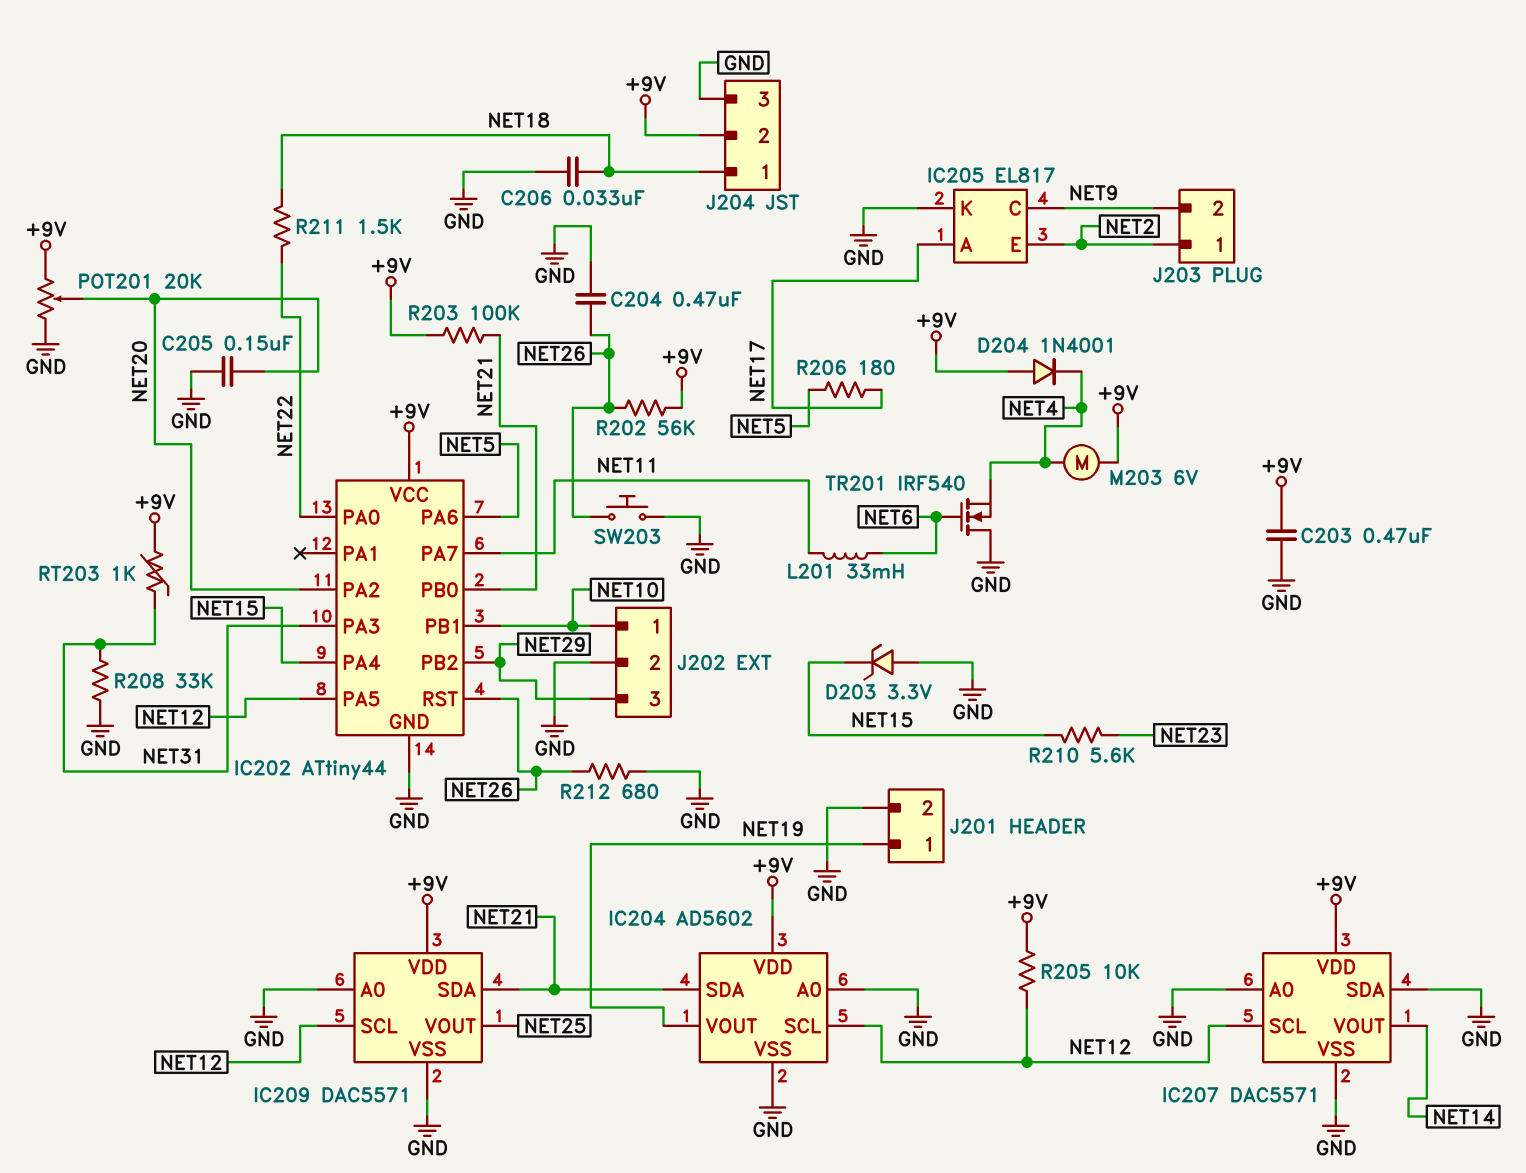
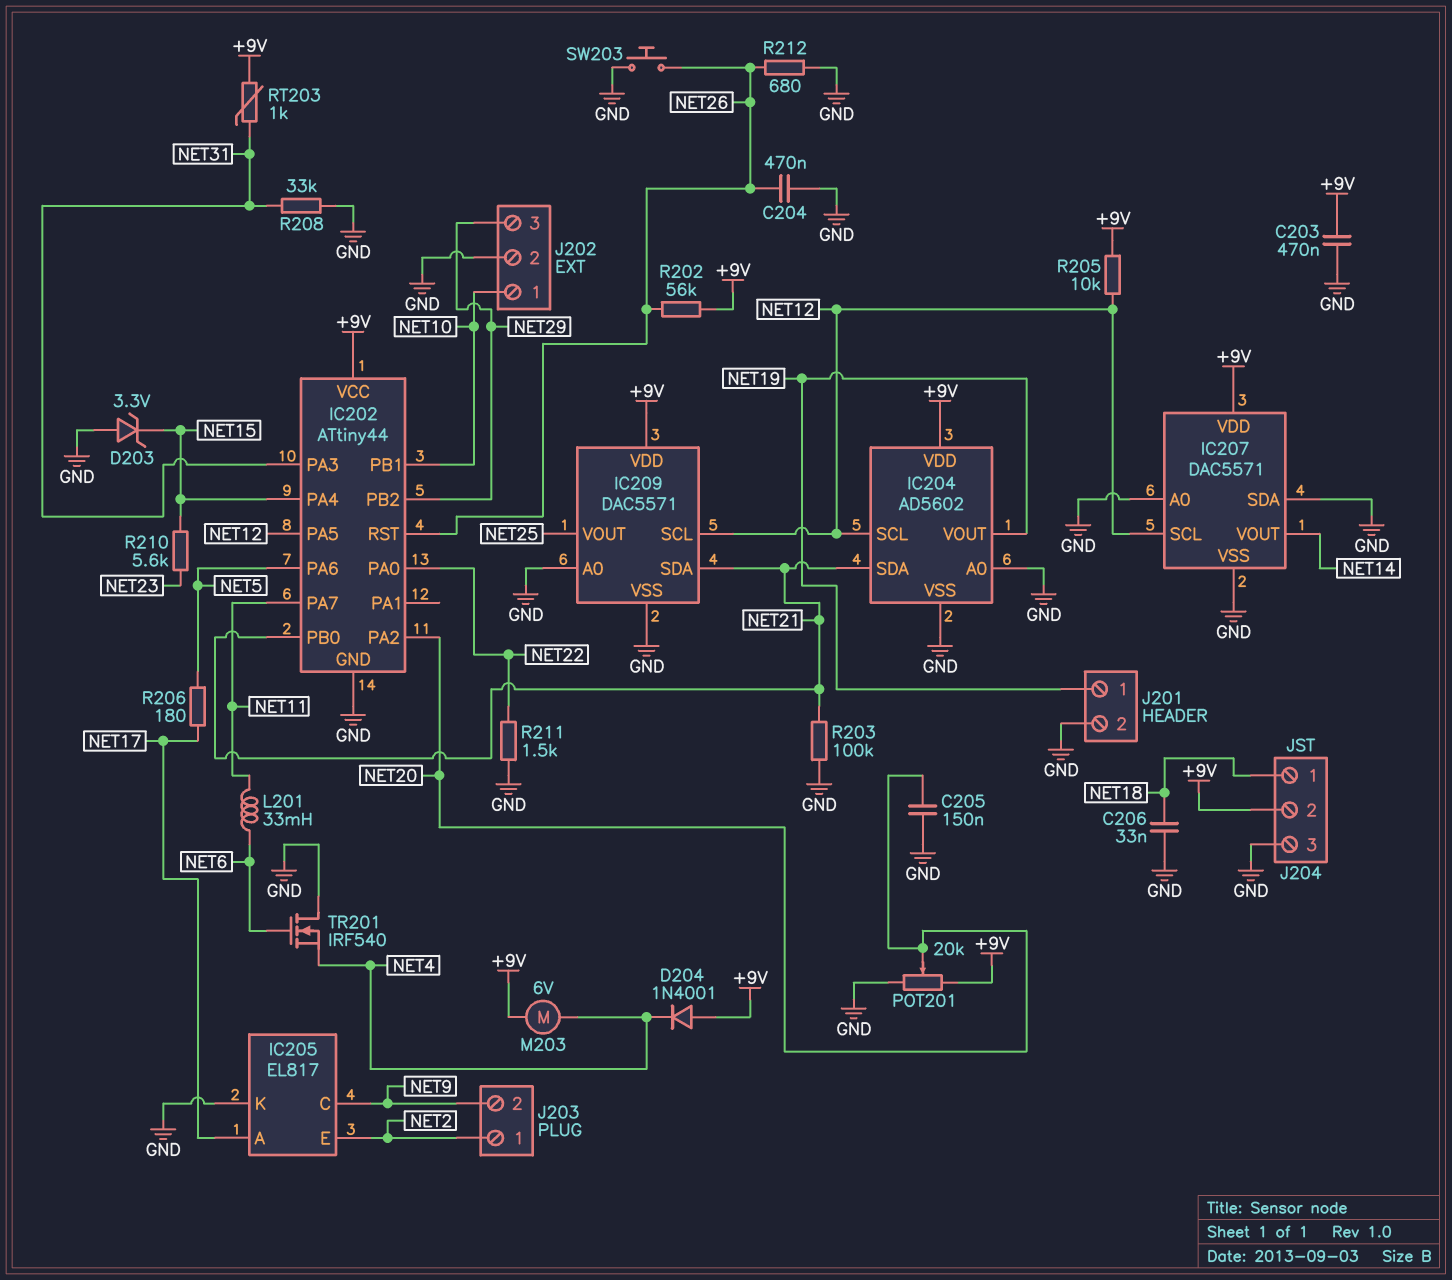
R203: 100k (+9V, NET21) -> 100k (GND, NET21)
R211: 1.5k (NET18, NET22) -> 1.5k (GND, NET22)

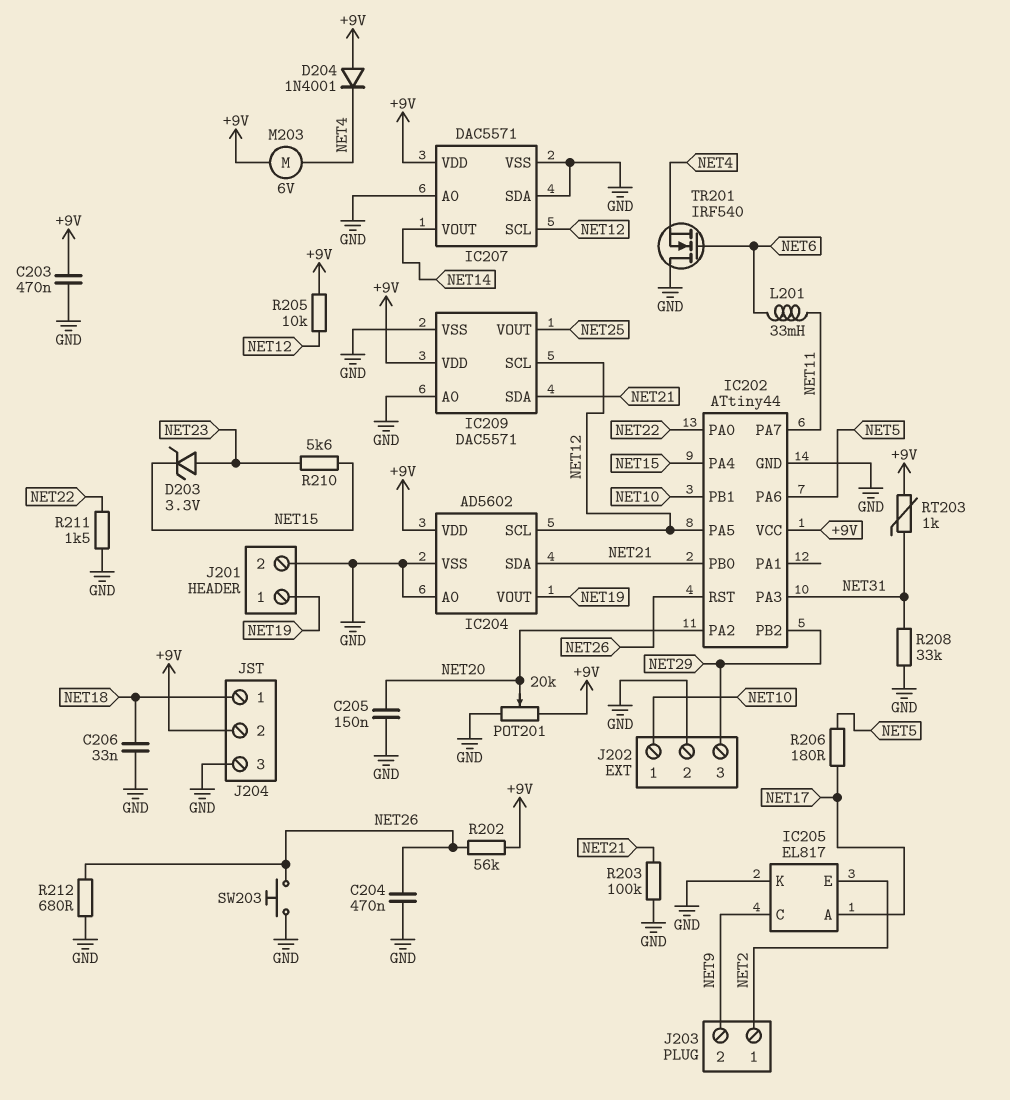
D203: zener 3.3V (A GND, K NET15) -> zener 3.3V (A NET23, K NET15)

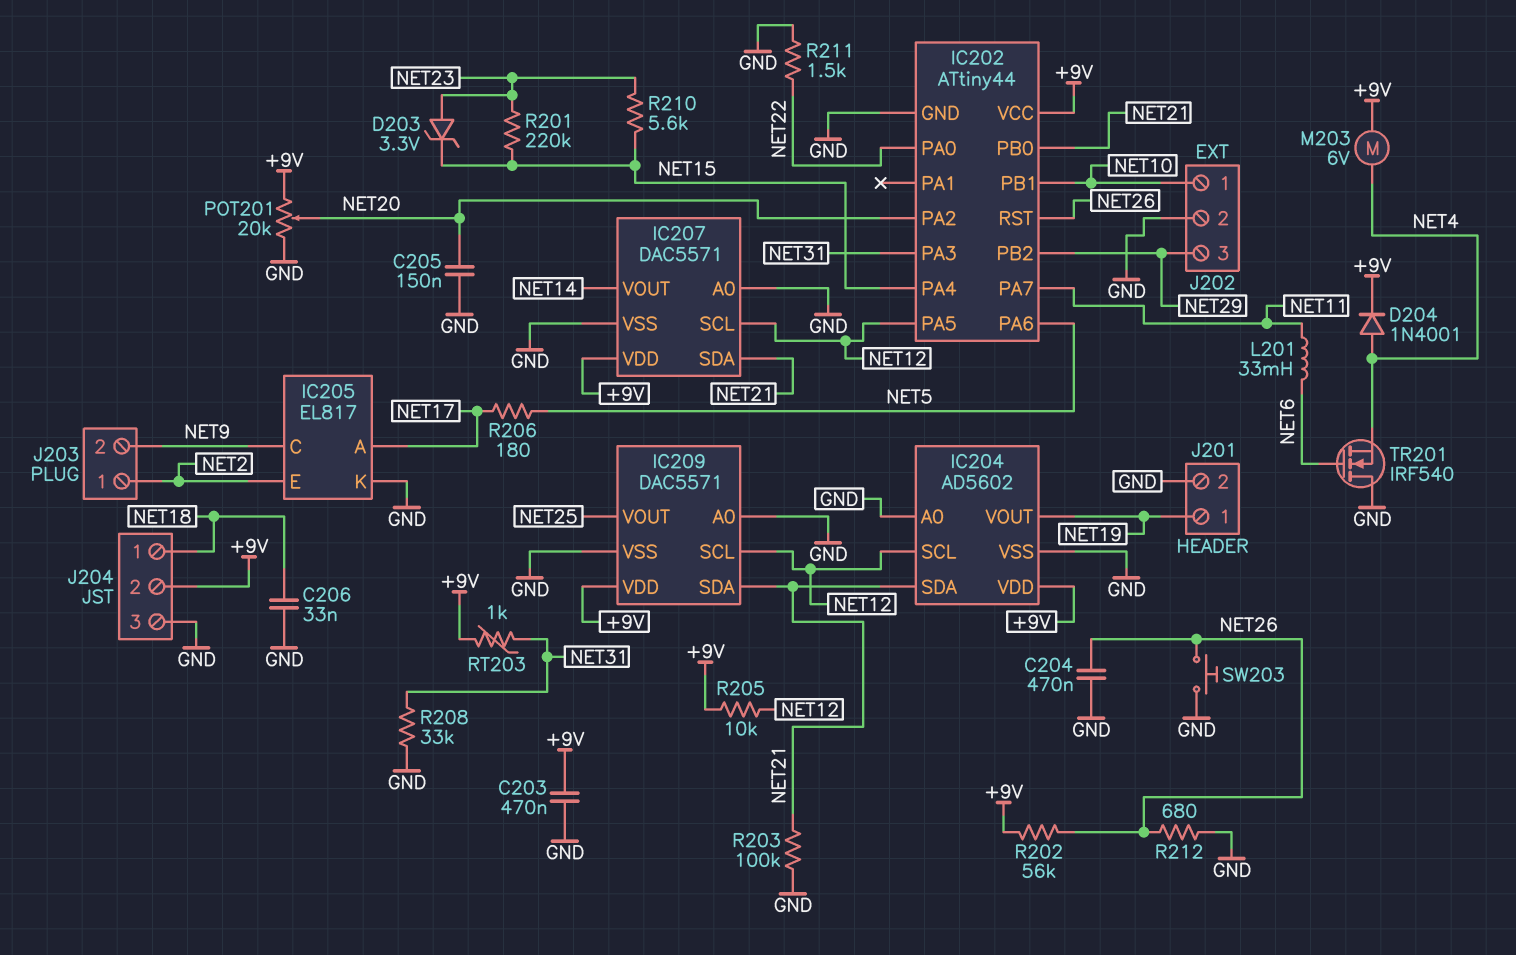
D204: diode 1N4001 (A +9V, K NET4) -> diode 1N4001 (A NET4, K +9V)
IC207 pin SDA: GND -> NET21
R201: none -> 220k (NET15, NET23)

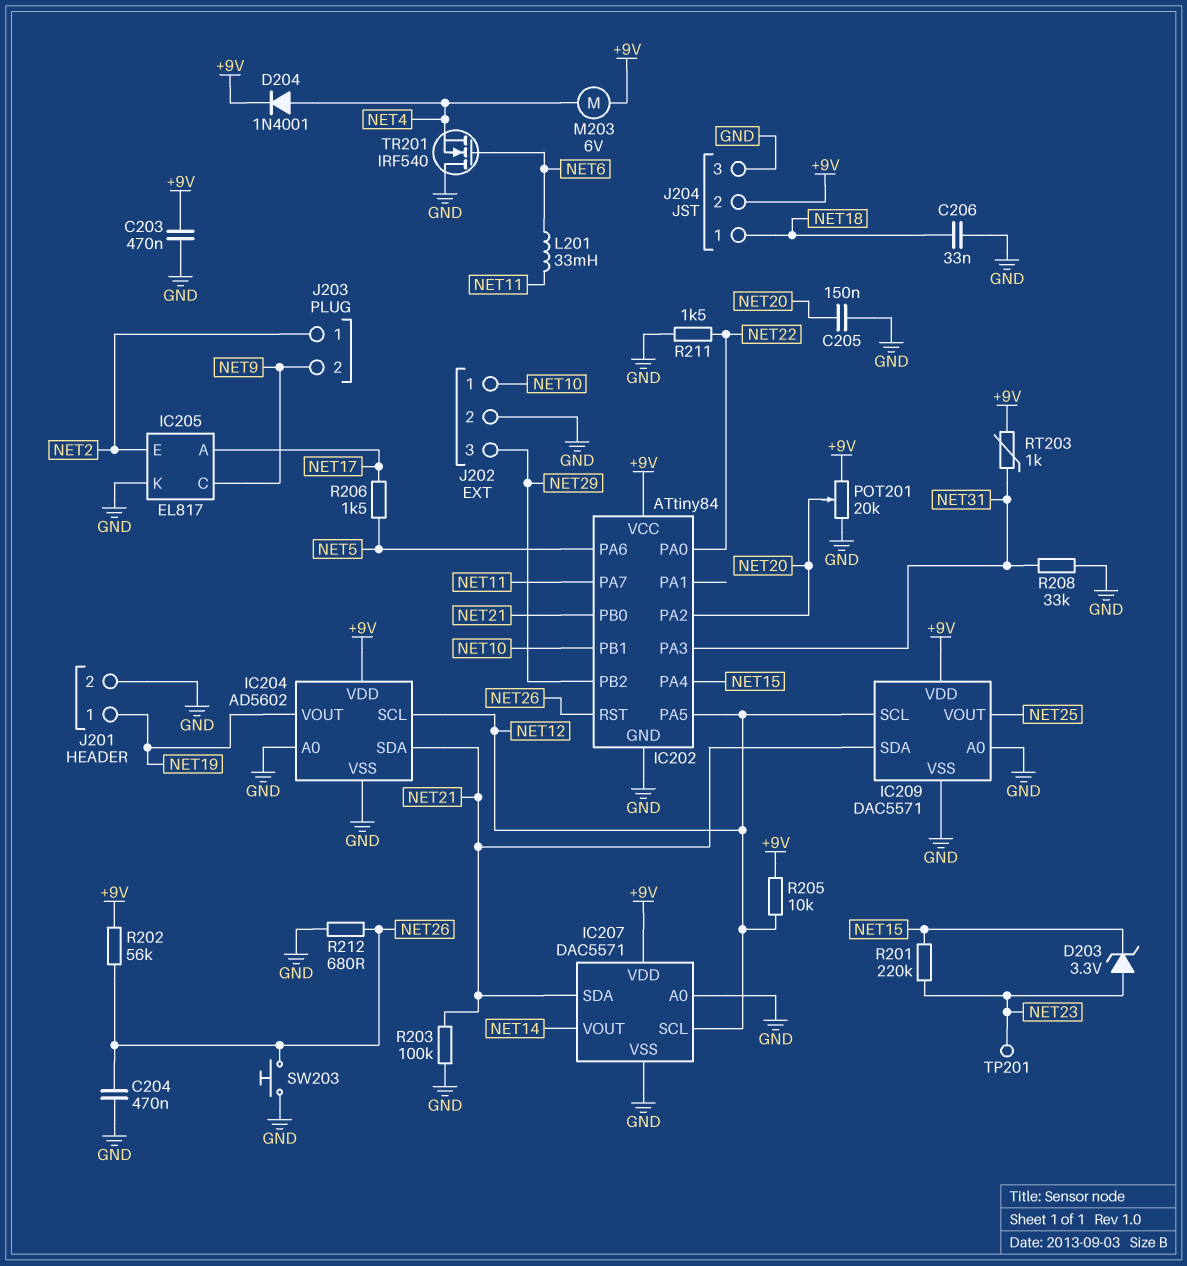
IC202: ATtiny44 -> ATtiny84
R206: 180 (NET5, NET17) -> 1.5k (NET5, NET17)
R210: 5.6k (NET15, NET23) -> none
TP201: none -> test point (NET23)

